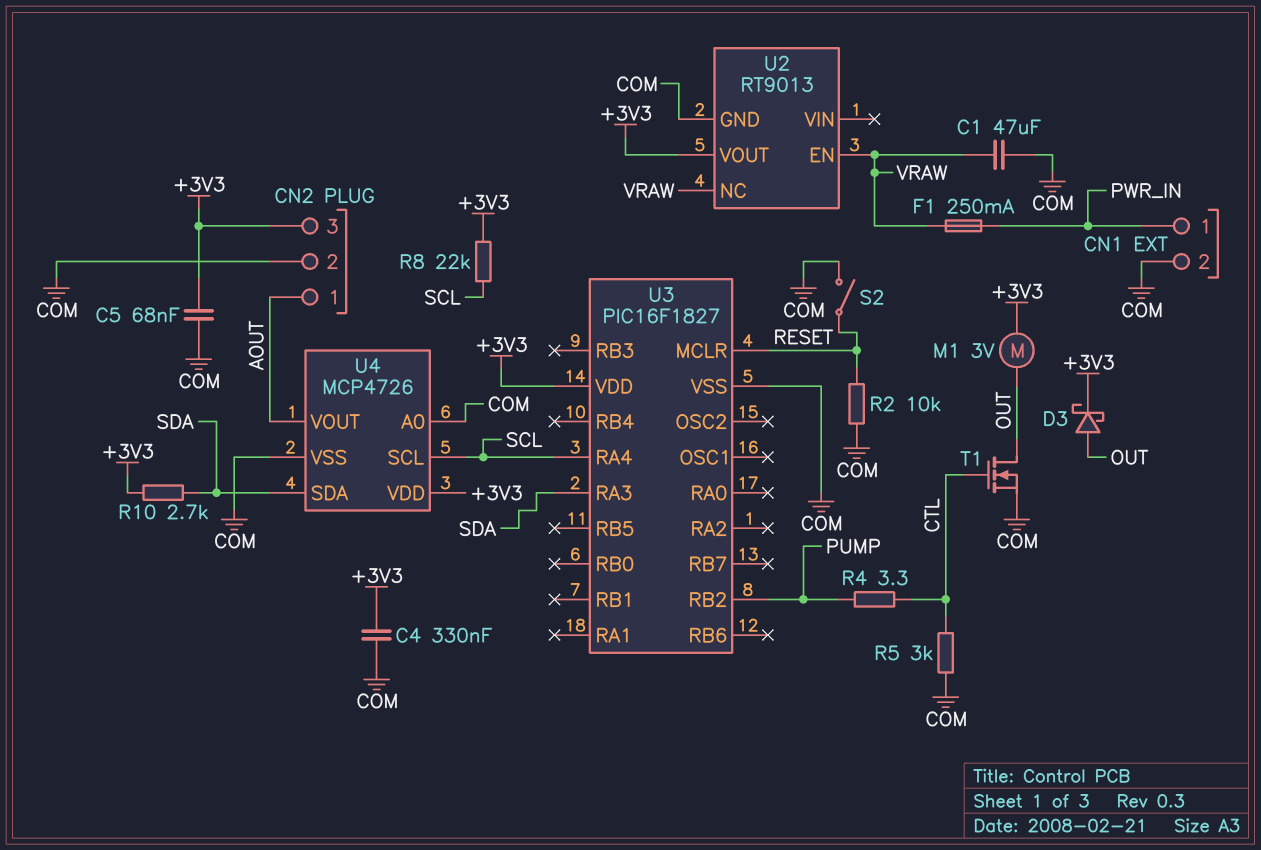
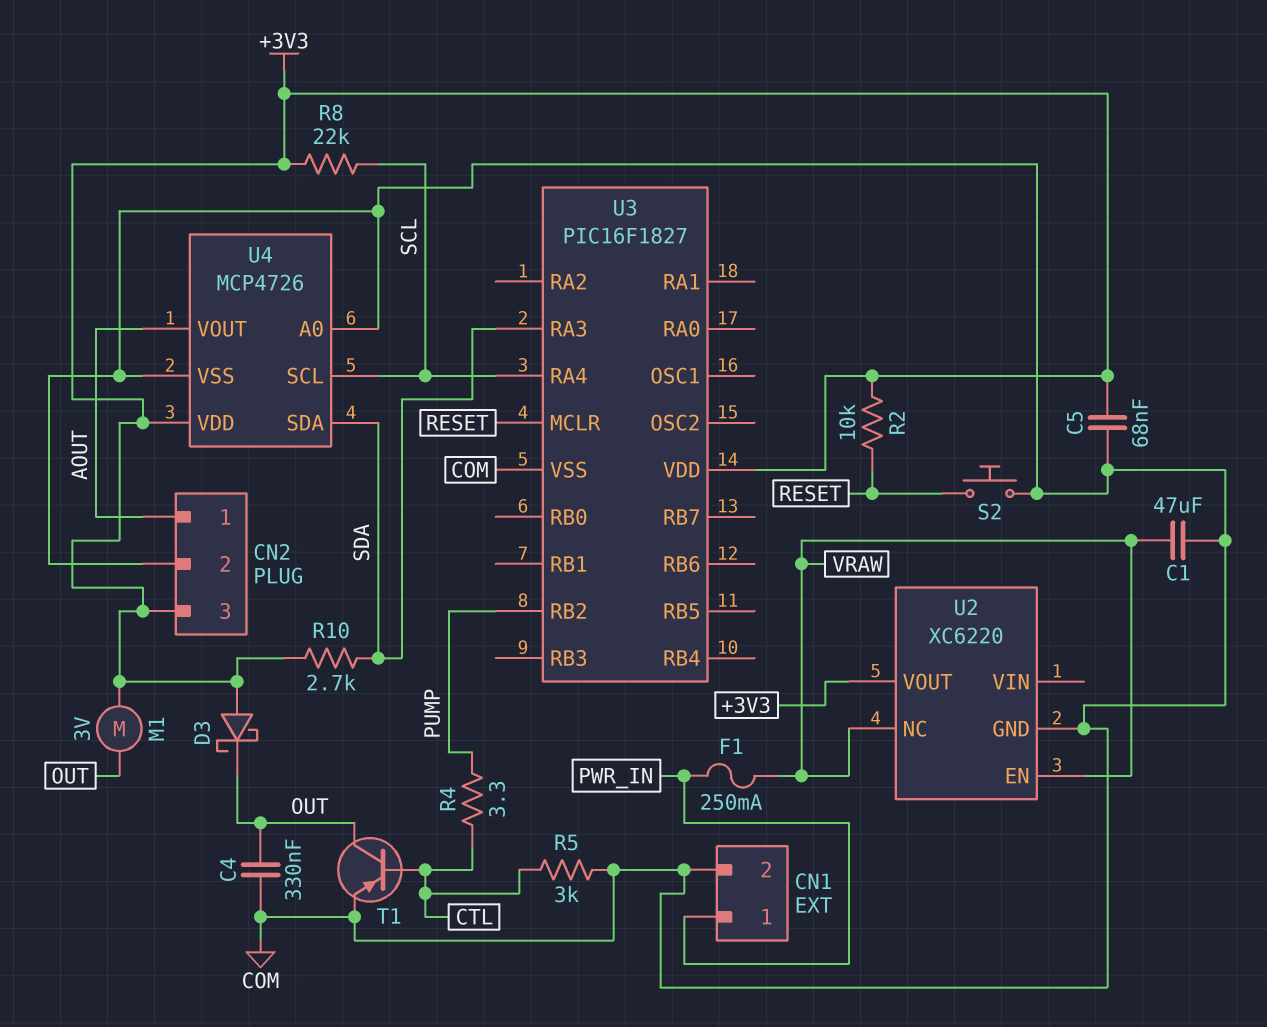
C4: 330nF (+3V3, COM) -> 330nF (COM, OUT)
D3: schottky (A OUT, K +3V3) -> schottky (A +3V3, K OUT)
R2: 10k (COM, RESET) -> 10k (+3V3, RESET)
S2: switch (COM, RESET) -> button (COM, RESET)
T1: NMOS (G CTL, D OUT, S COM) -> PNP (B CTL, C OUT, E COM)
U2: RT9013 -> XC6220

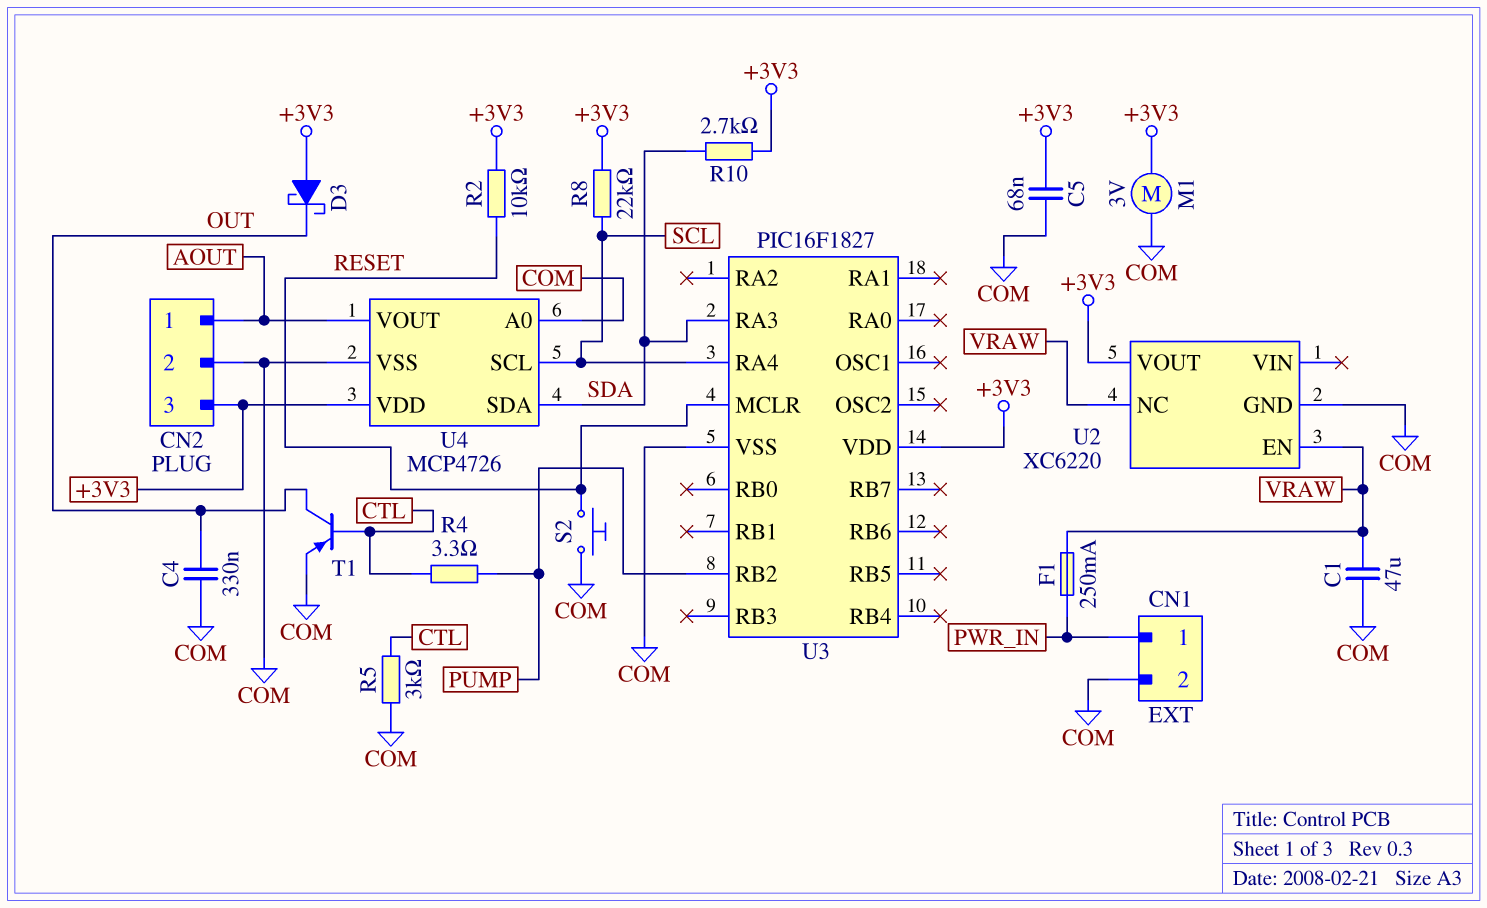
M1: motor 3V (+3V3, OUT) -> motor 3V (+3V3, COM)

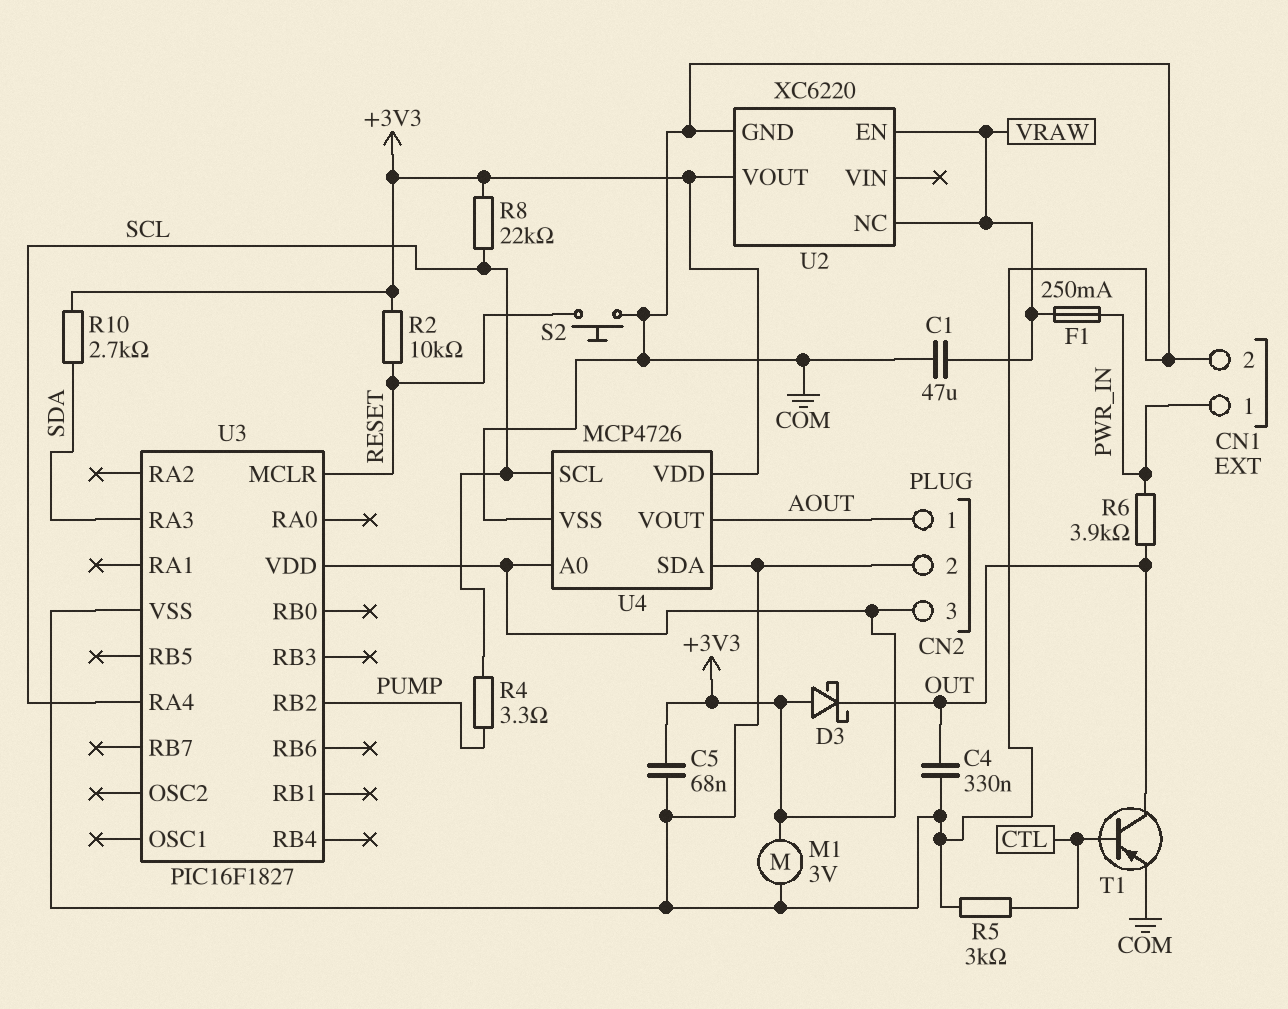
R4: 3.3 (CTL, PUMP) -> 3.3 (PUMP, SCL)
R6: none -> 3.9k (OUT, PWR_IN)
U4 pin A0: COM -> +3V3
U4 pin SDA: SDA -> COM

